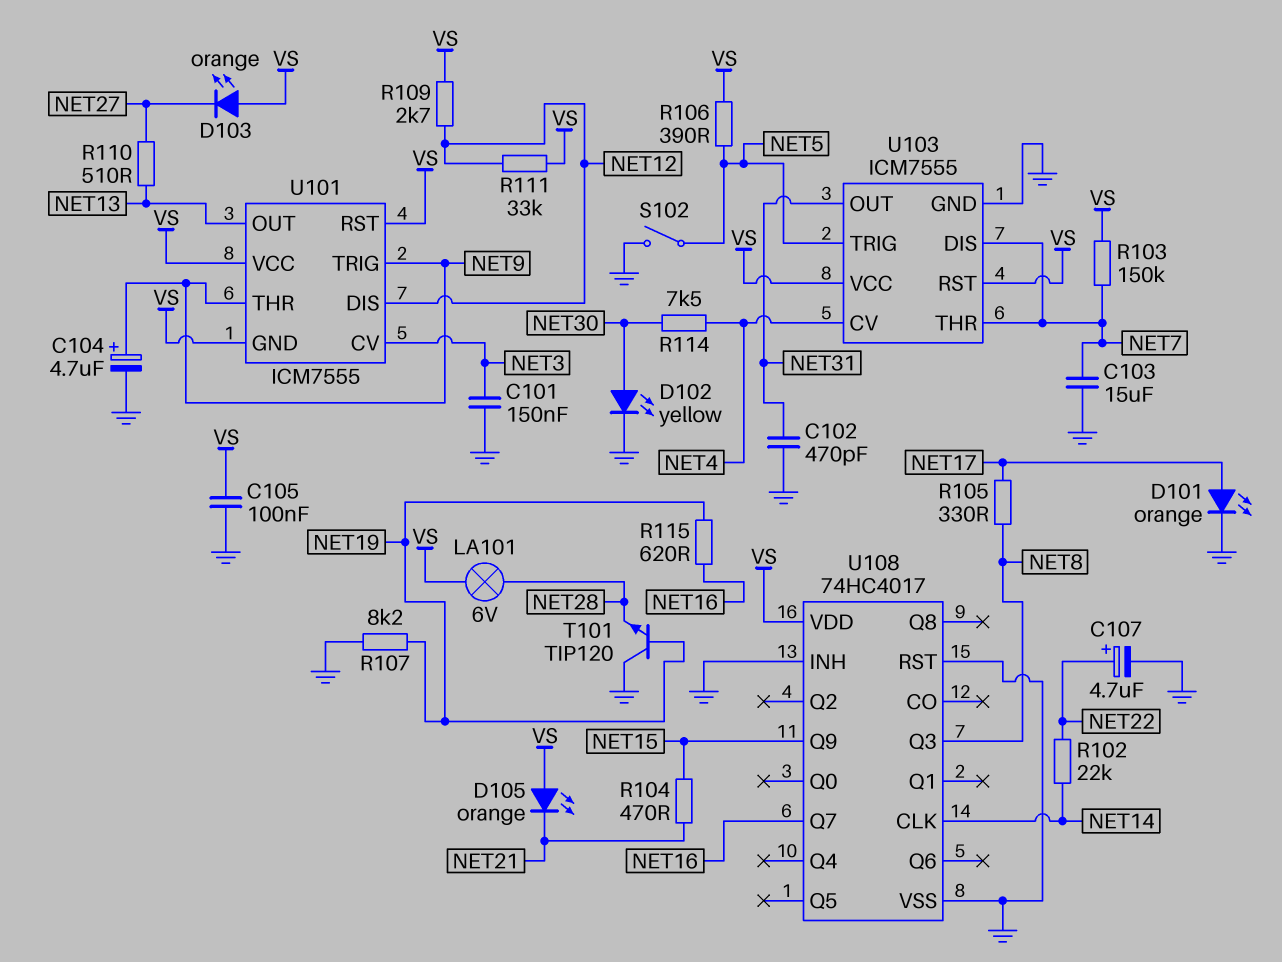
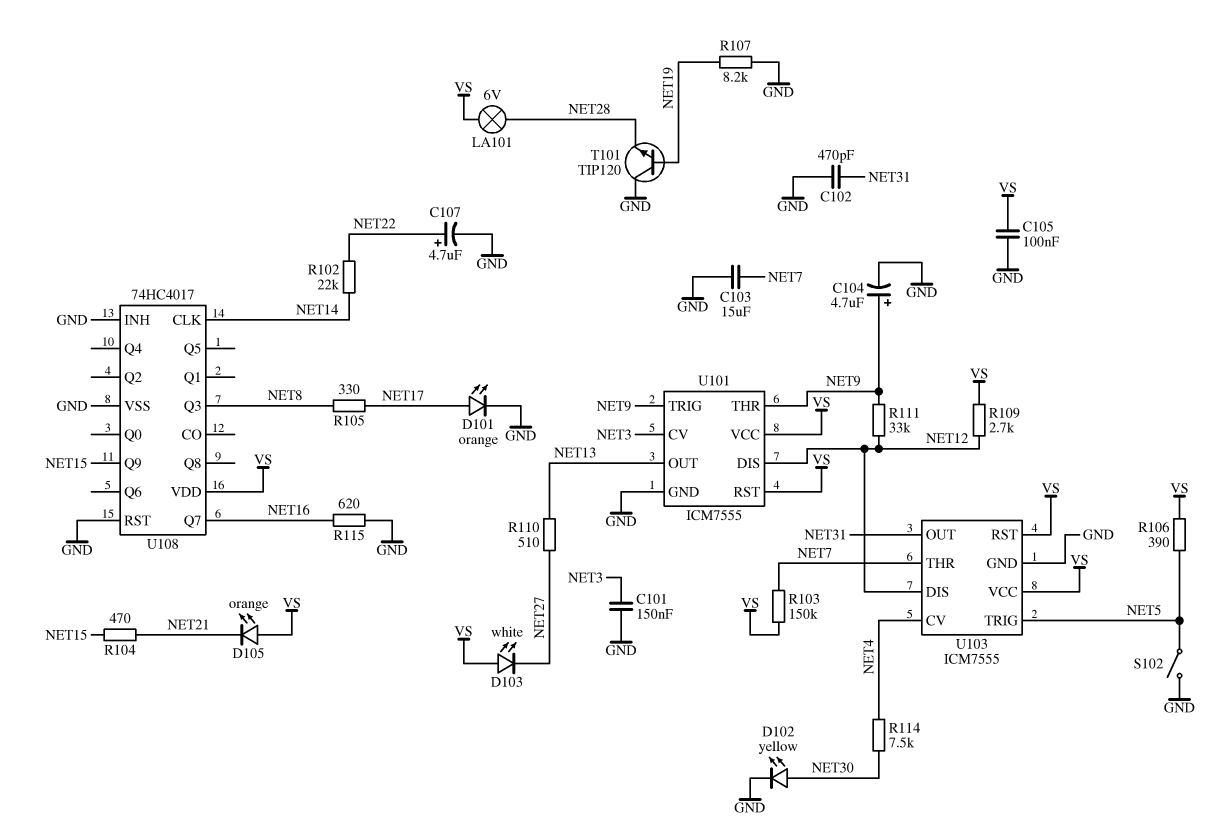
D103: LED orange (A VS, K NET27) -> LED white (A VS, K NET27)
R111: 33k (NET12, VS) -> 33k (NET9, NET12)
R115: 620 (NET16, NET19) -> 620 (GND, NET16)
U101 pin GND: VS -> GND
U103 pin DIS: NET7 -> NET12

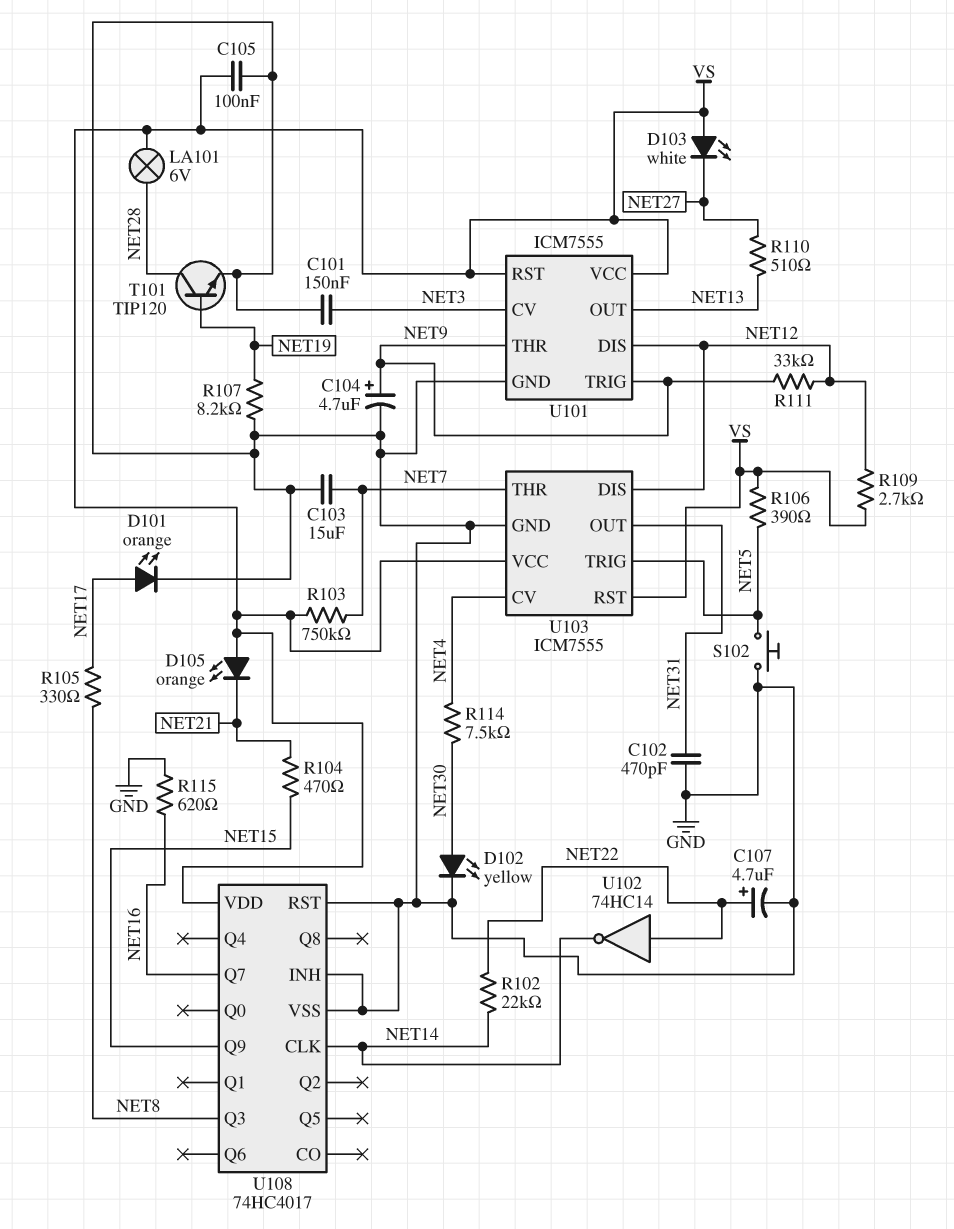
R103: 150k (NET7, VS) -> 750k (NET7, VS)
S102: switch (GND, NET5) -> button (GND, NET5)
T101: NPN TIP120 (B NET19, C GND, E NET28) -> NPN TIP120 (B NET19, C NET28, E GND)
U102: none -> NOT 74HC14 (in NET22, out NET14)

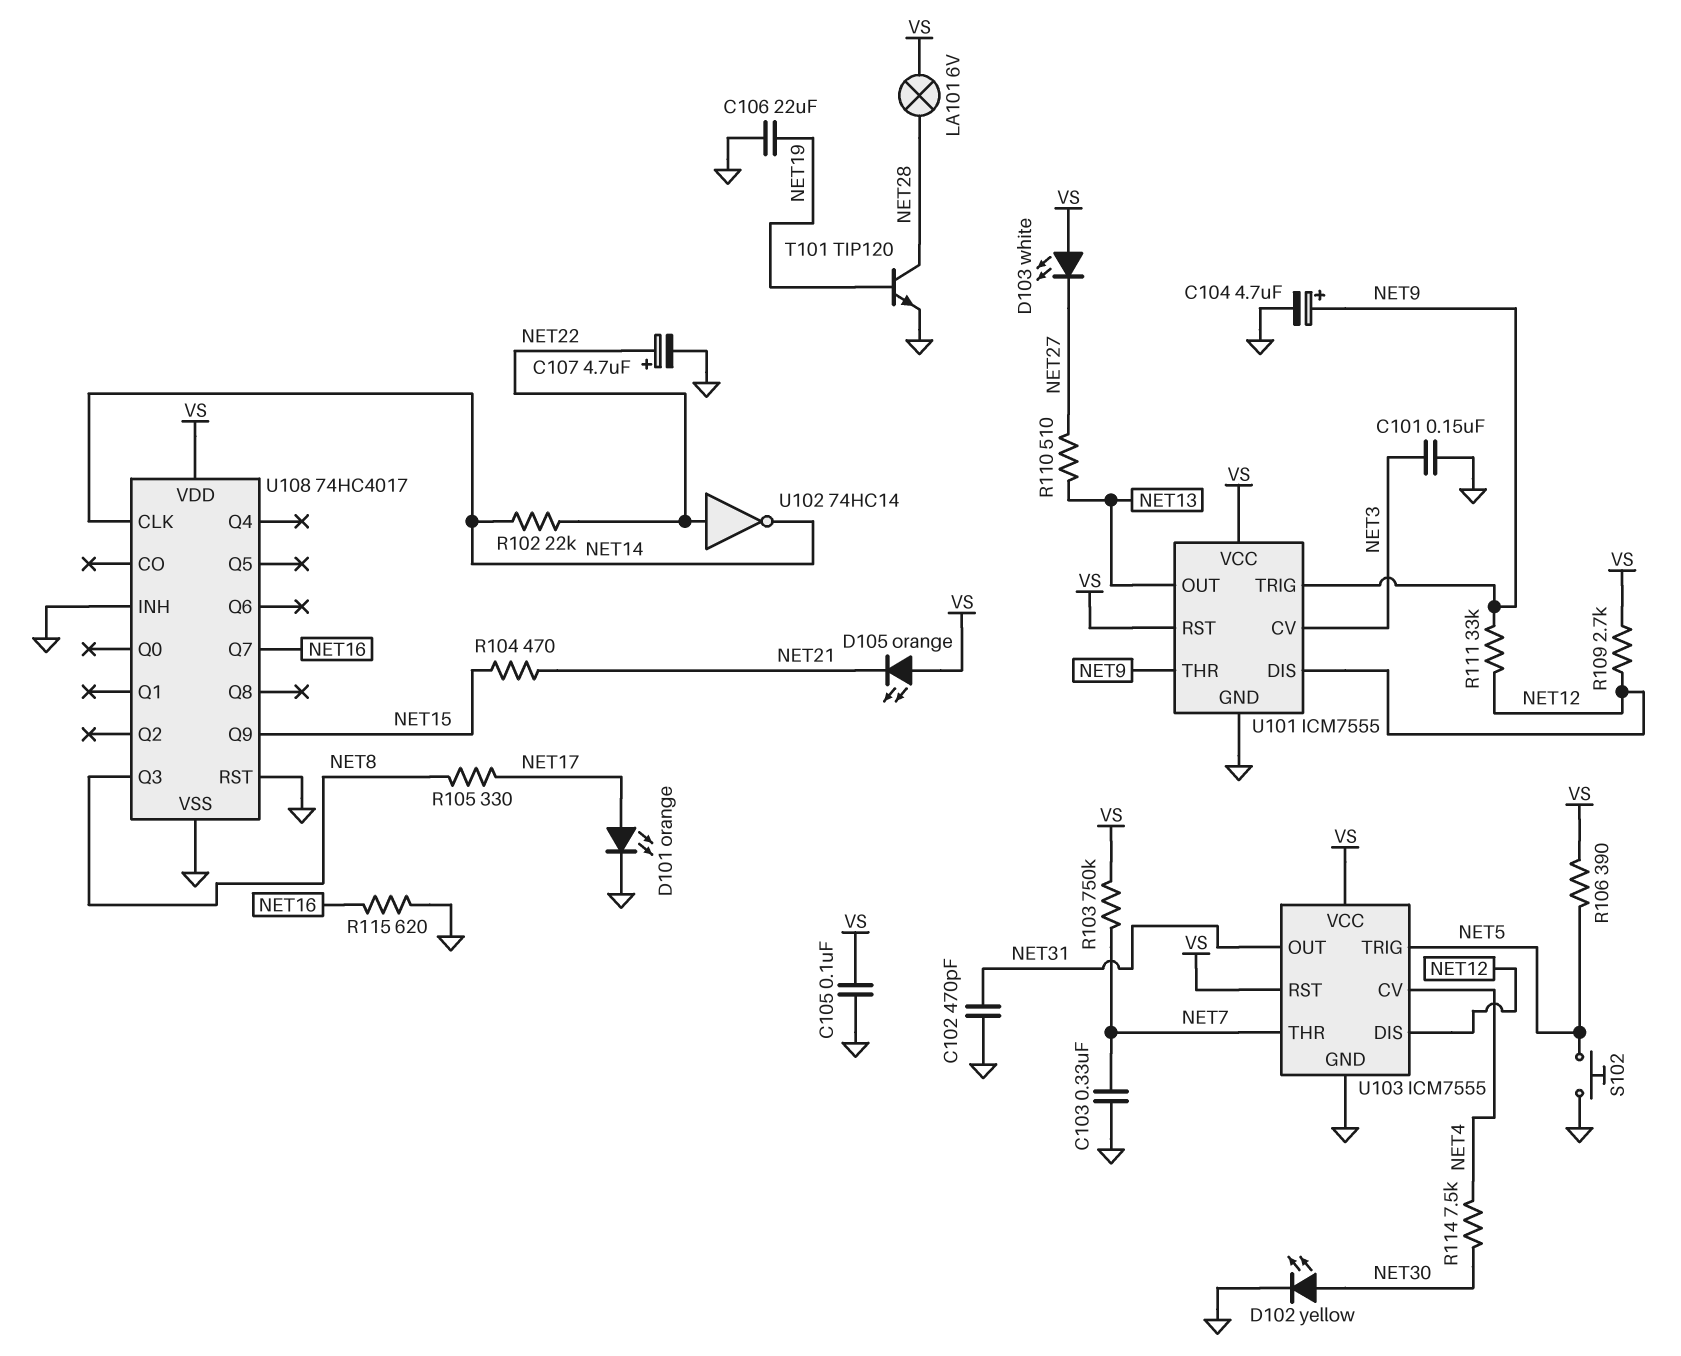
C103: 15uF (GND, NET7) -> 330nF (GND, NET7)
C106: none -> 22uF (GND, NET19)
R107: 8.2k (GND, NET19) -> none

